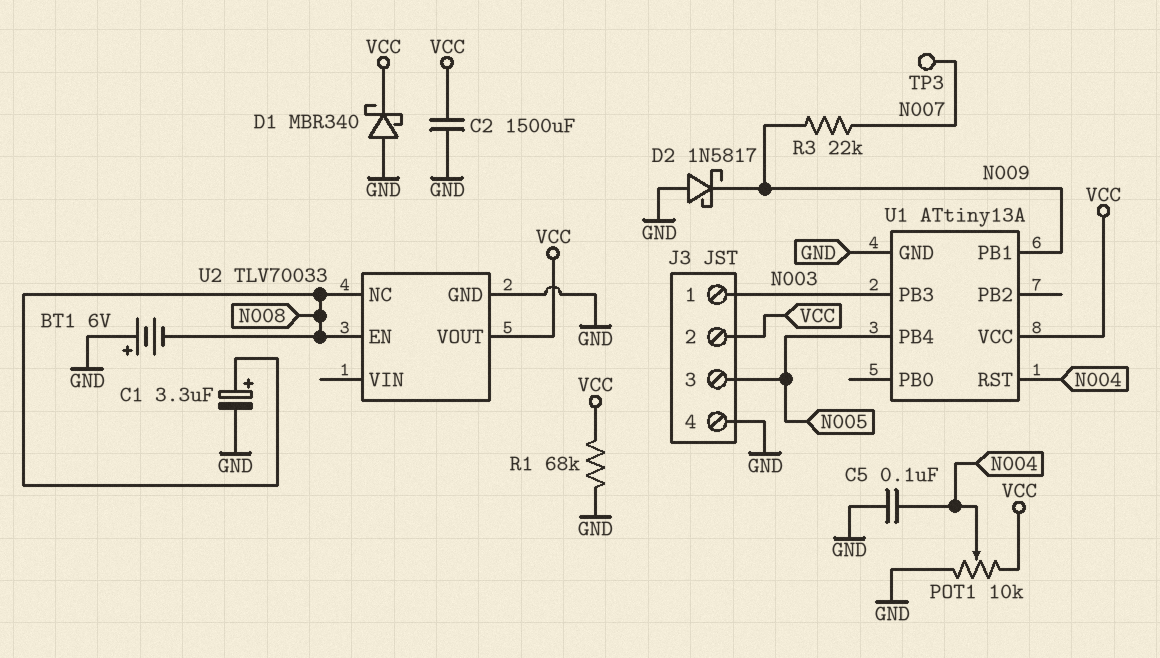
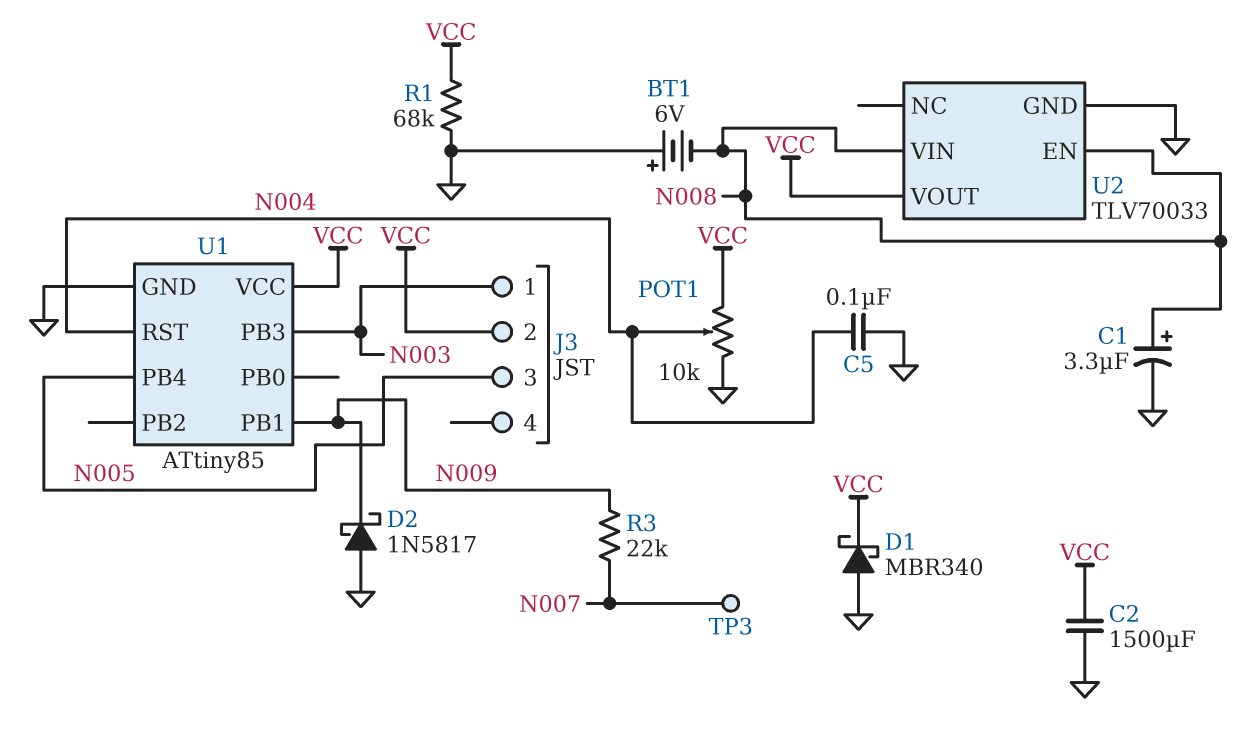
J3 pin 4: GND -> none
U1: ATtiny13A -> ATtiny85
U2 pin NC: N008 -> none
U2 pin VIN: none -> N008

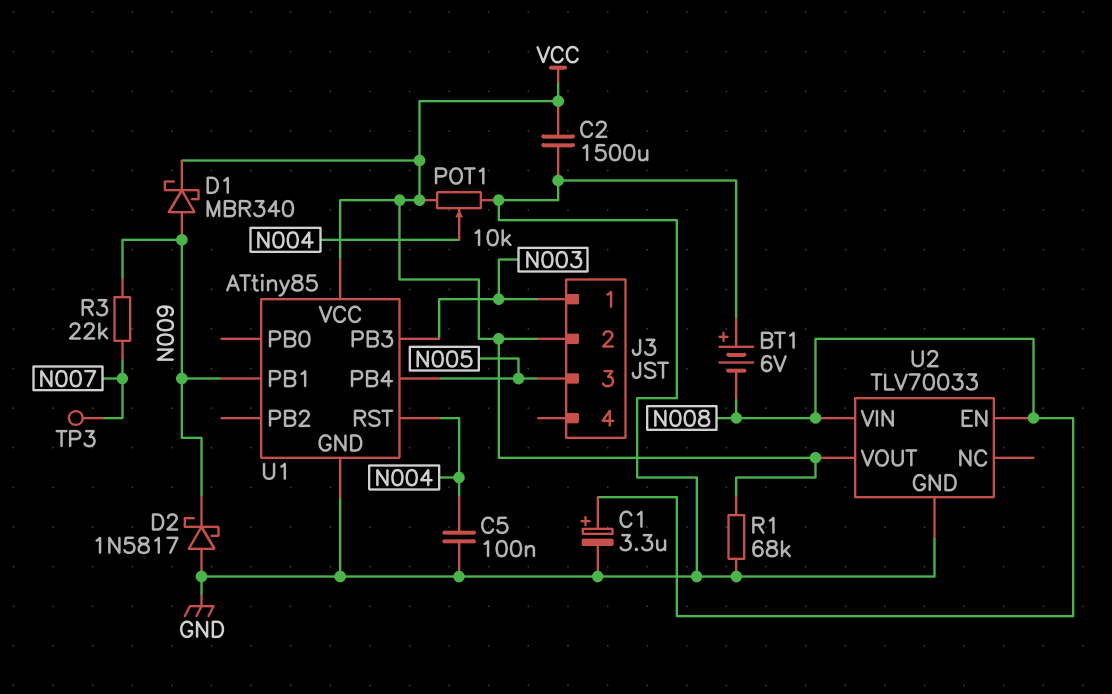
D1: schottky MBR340 (A GND, K VCC) -> schottky MBR340 (A N009, K VCC)

